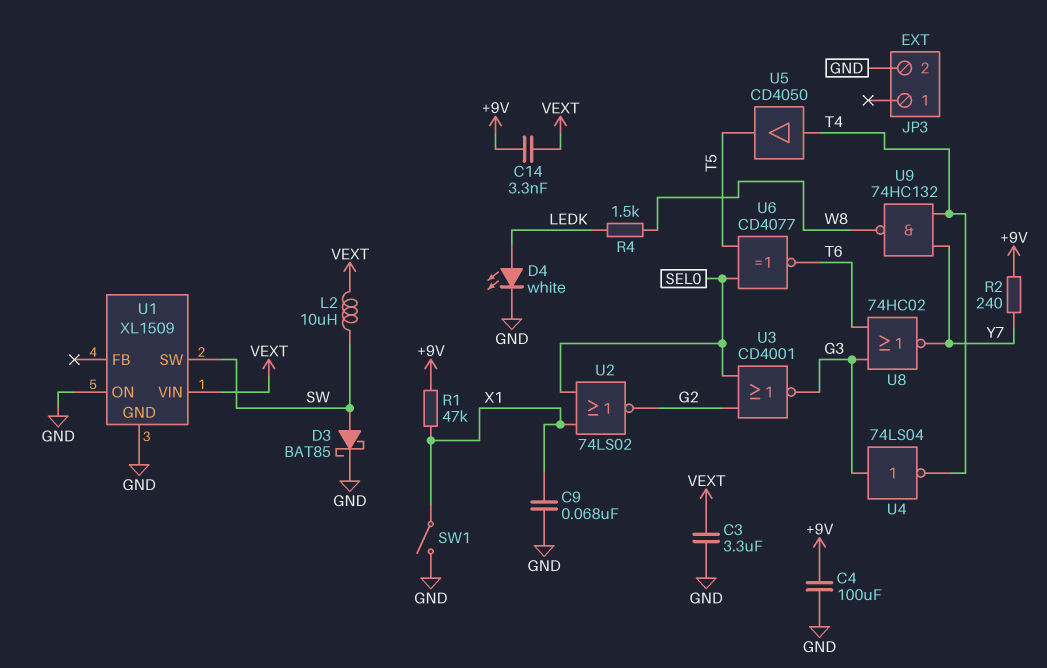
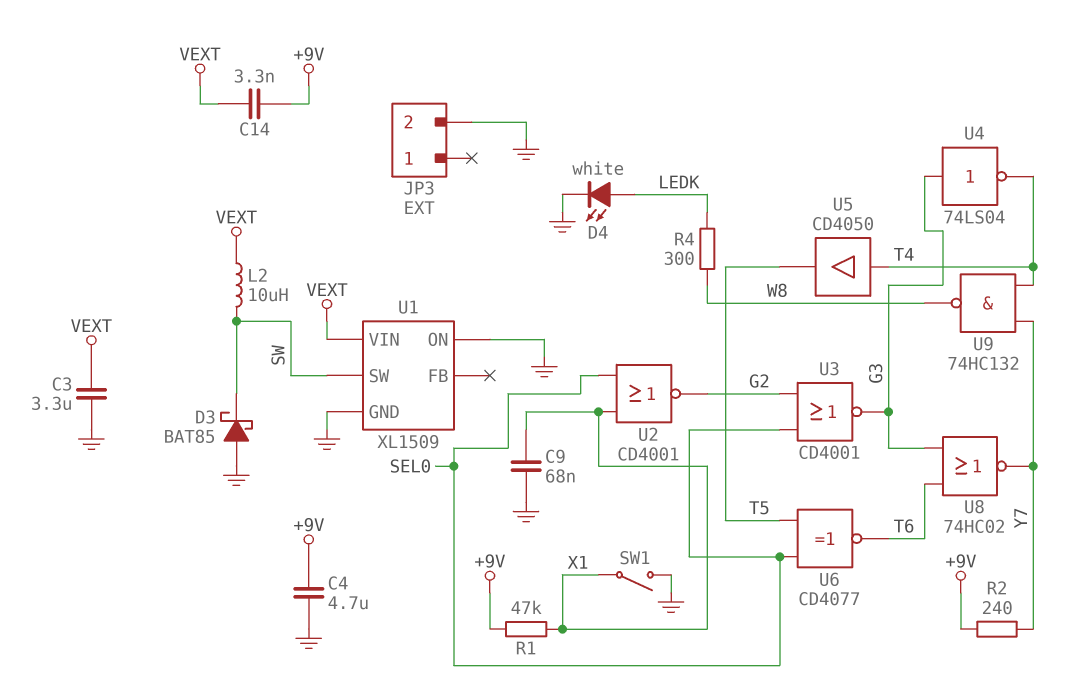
C4: 100uF (+9V, GND) -> 4.7uF (+9V, GND)
D3: schottky BAT85 (A SW, K GND) -> schottky BAT85 (A GND, K SW)
R4: 1.5k (LEDK, W8) -> 300 (LEDK, W8)
U2: NOR 74LS02 (in SEL0, in X1, out G2) -> NOR CD4001 (in SEL0, in X1, out G2)

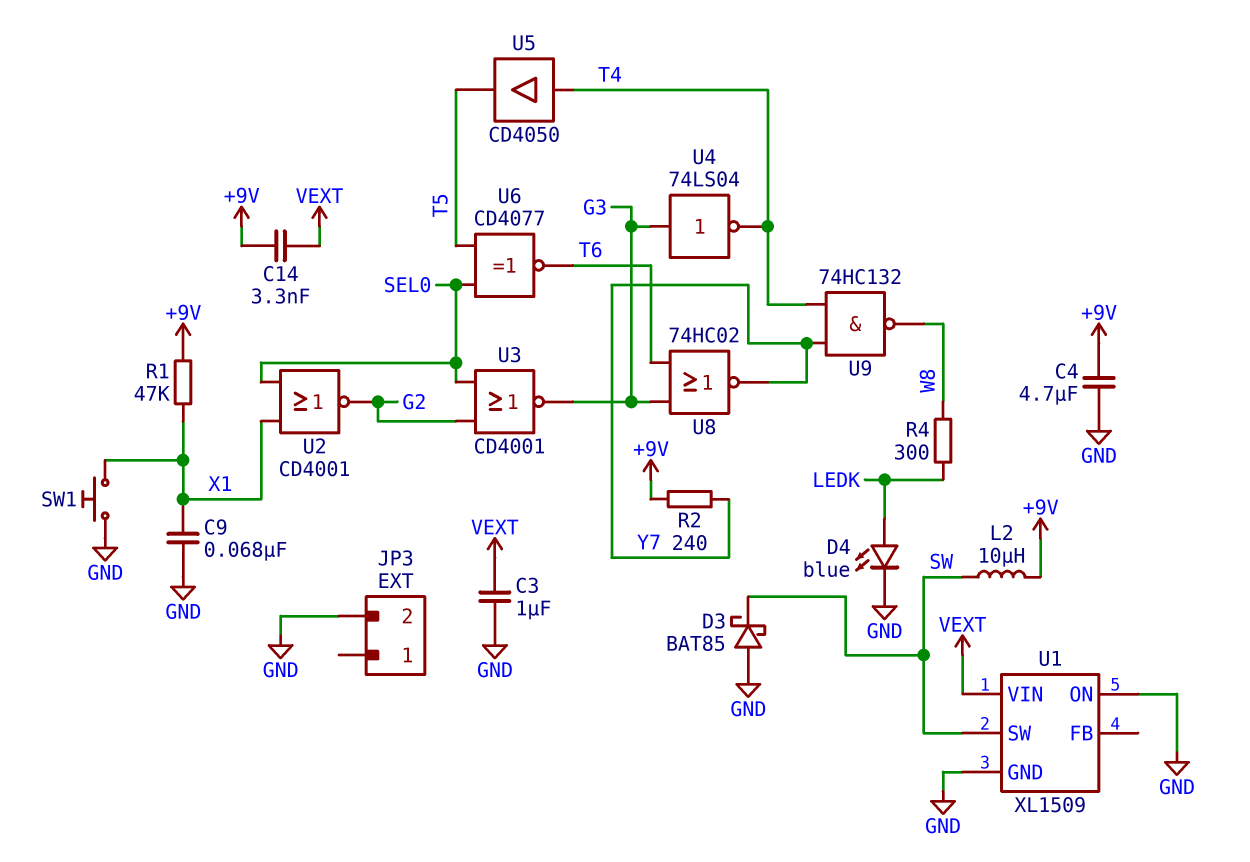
C3: 3.3uF (GND, VEXT) -> 1uF (GND, VEXT)
D4: LED white (A LEDK, K GND) -> LED blue (A LEDK, K GND)
L2: 10uH (SW, VEXT) -> 10uH (+9V, SW)
SW1: switch (GND, X1) -> button (GND, X1)

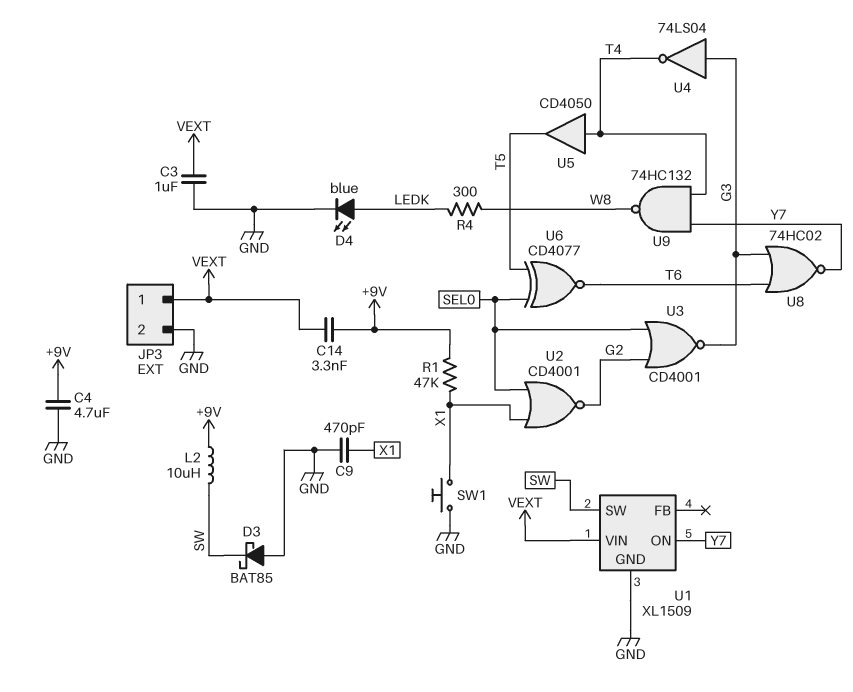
C9: 68nF (GND, X1) -> 470pF (GND, X1)
JP3 pin 1: none -> VEXT
R2: 240 (+9V, Y7) -> none
U1 pin ON: GND -> Y7

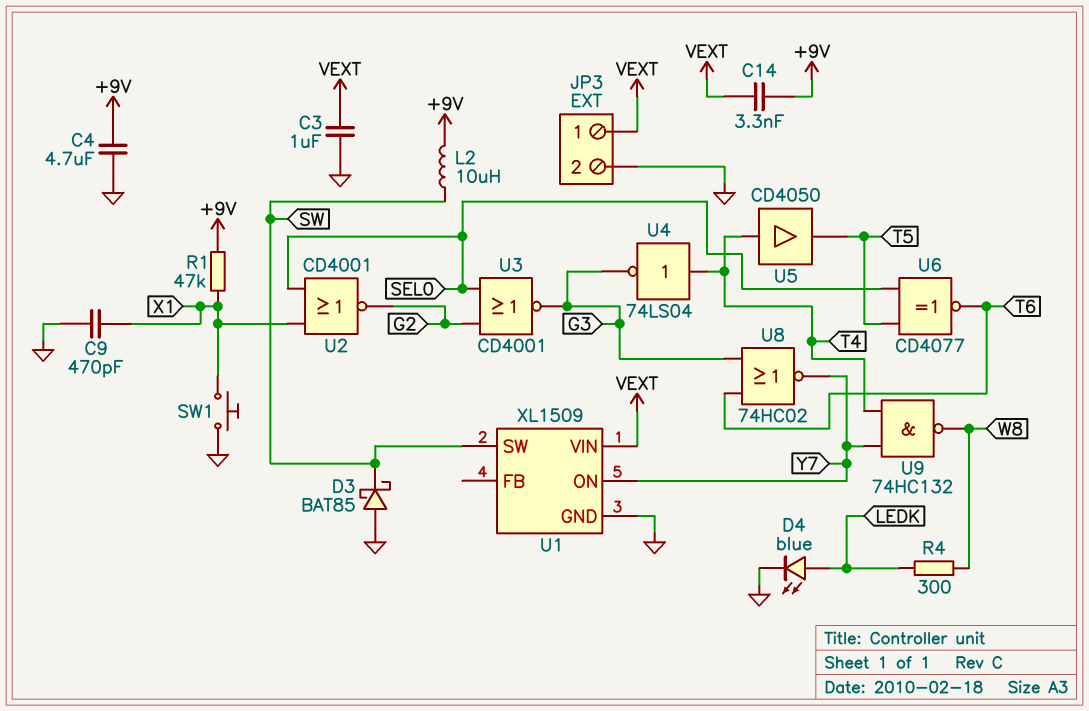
U4: NOT 74LS04 (in G3, out T4) -> NOT 74LS04 (in T4, out G3)

